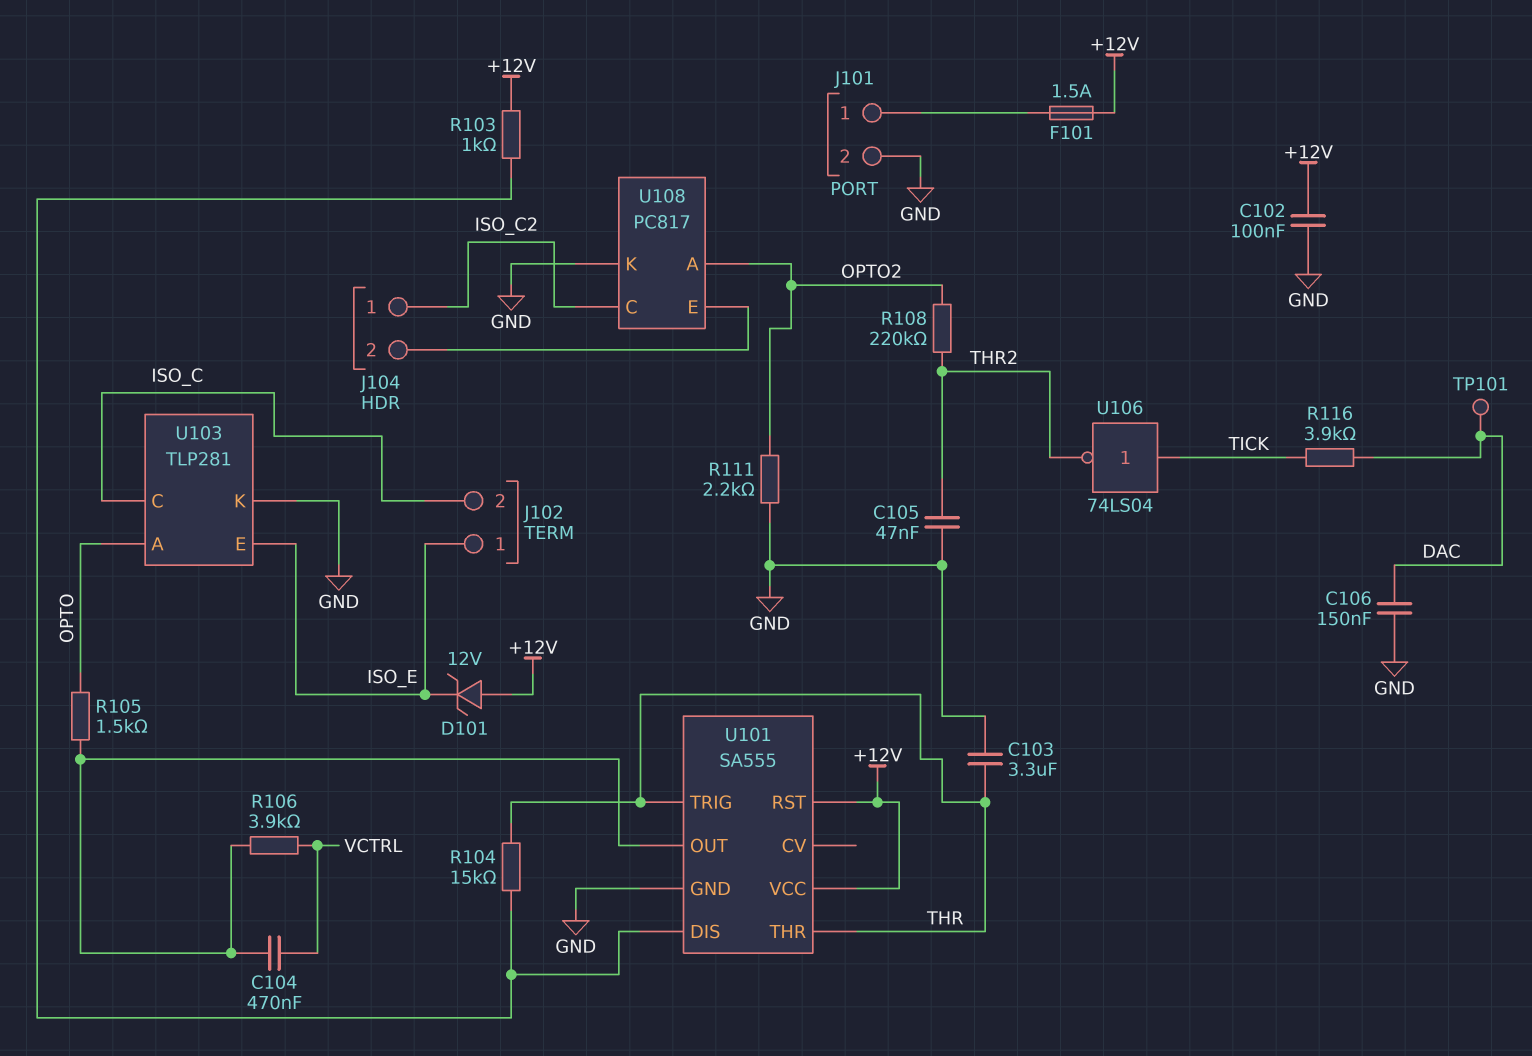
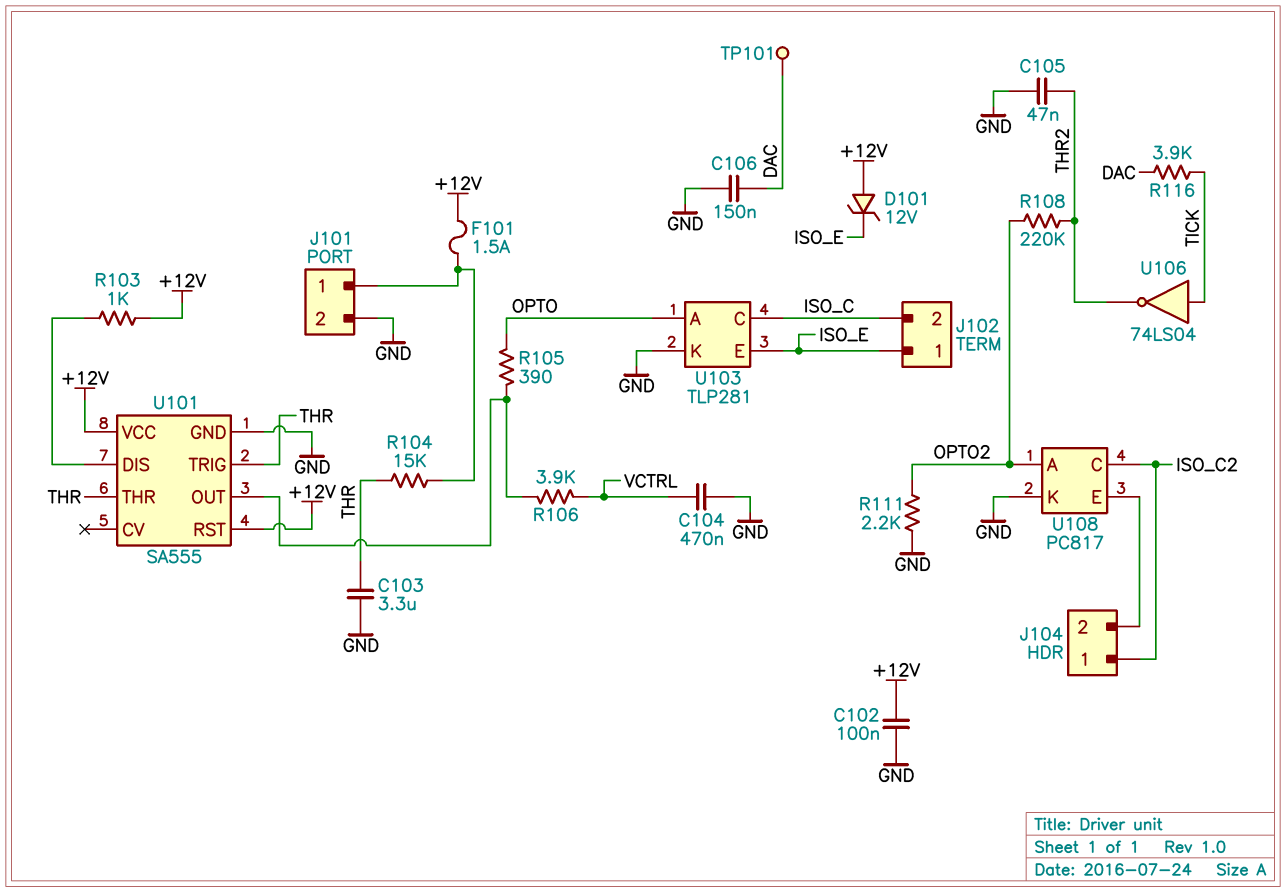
C104: 470nF (U101/OUT, VCTRL) -> 470nF (GND, VCTRL)
R104: 15k (THR, U101/DIS) -> 15k (J101/1, THR)
R105: 1.5k (OPTO, U101/OUT) -> 390 (OPTO, U101/OUT)

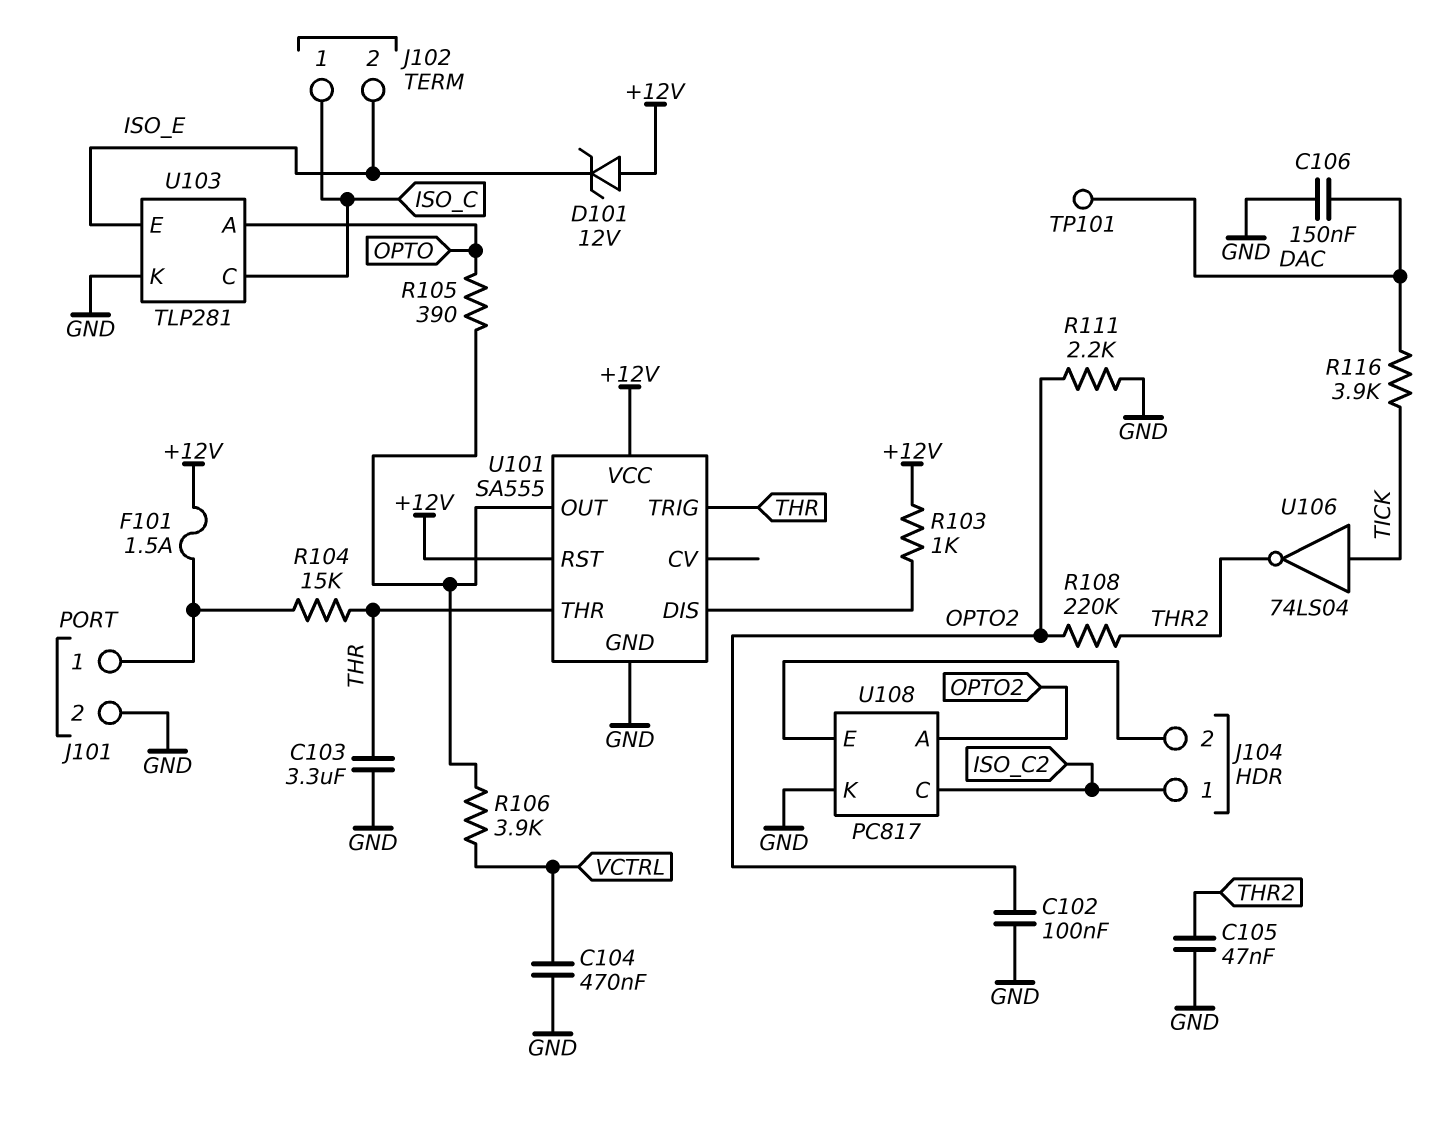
C102: 100nF (+12V, GND) -> 100nF (GND, OPTO2)
J102 pin 1: ISO_E -> ISO_C
J102 pin 2: ISO_C -> ISO_E

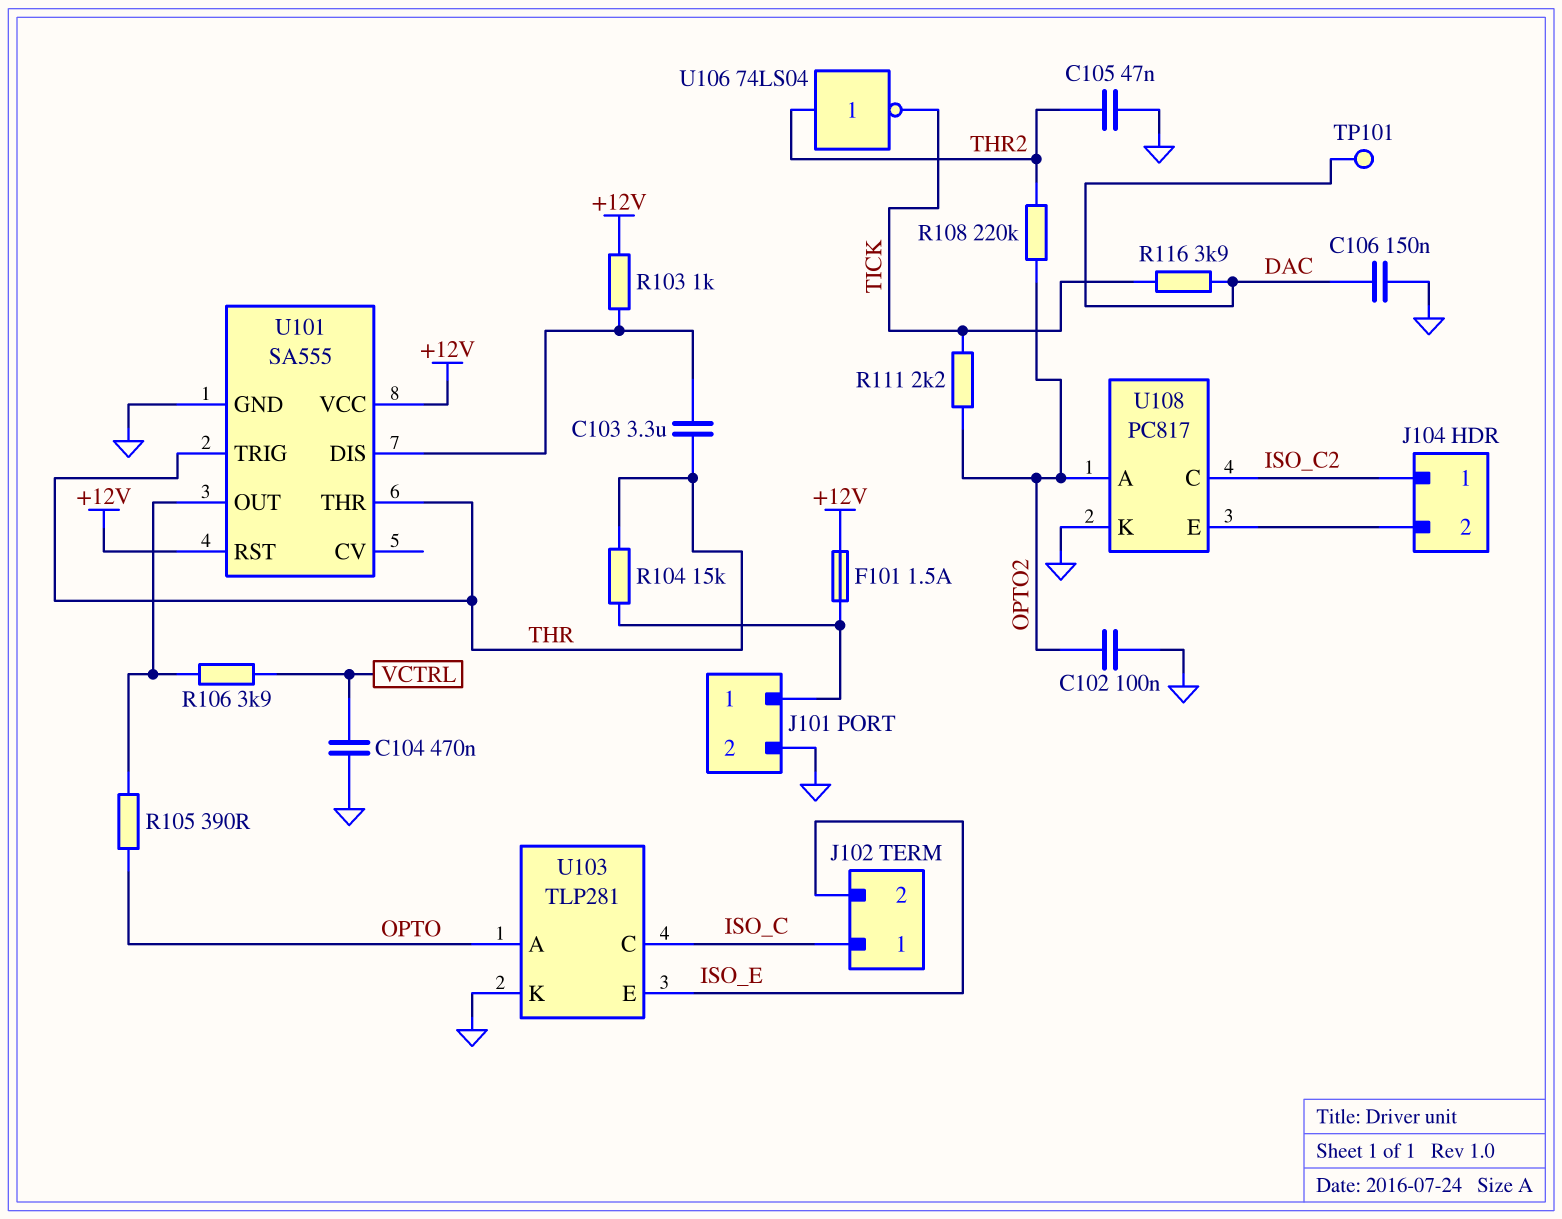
C103: 3.3uF (GND, THR) -> 3.3uF (THR, U101/DIS)
D101: zener 12V (A +12V, K ISO_E) -> none
R111: 2.2k (GND, OPTO2) -> 2.2k (OPTO2, TICK)
U106: NOT 74LS04 (in TICK, out THR2) -> NOT 74LS04 (in THR2, out TICK)

